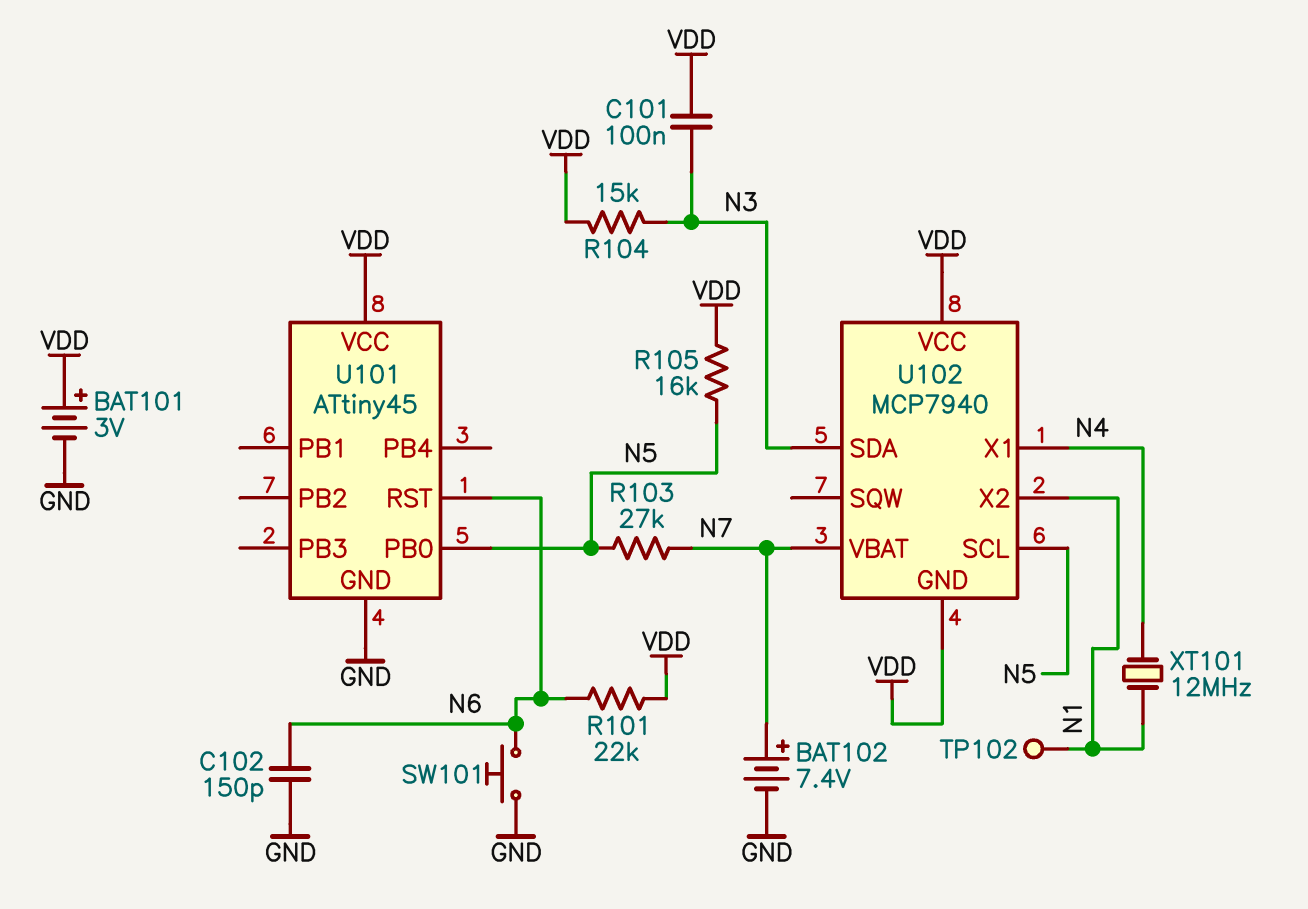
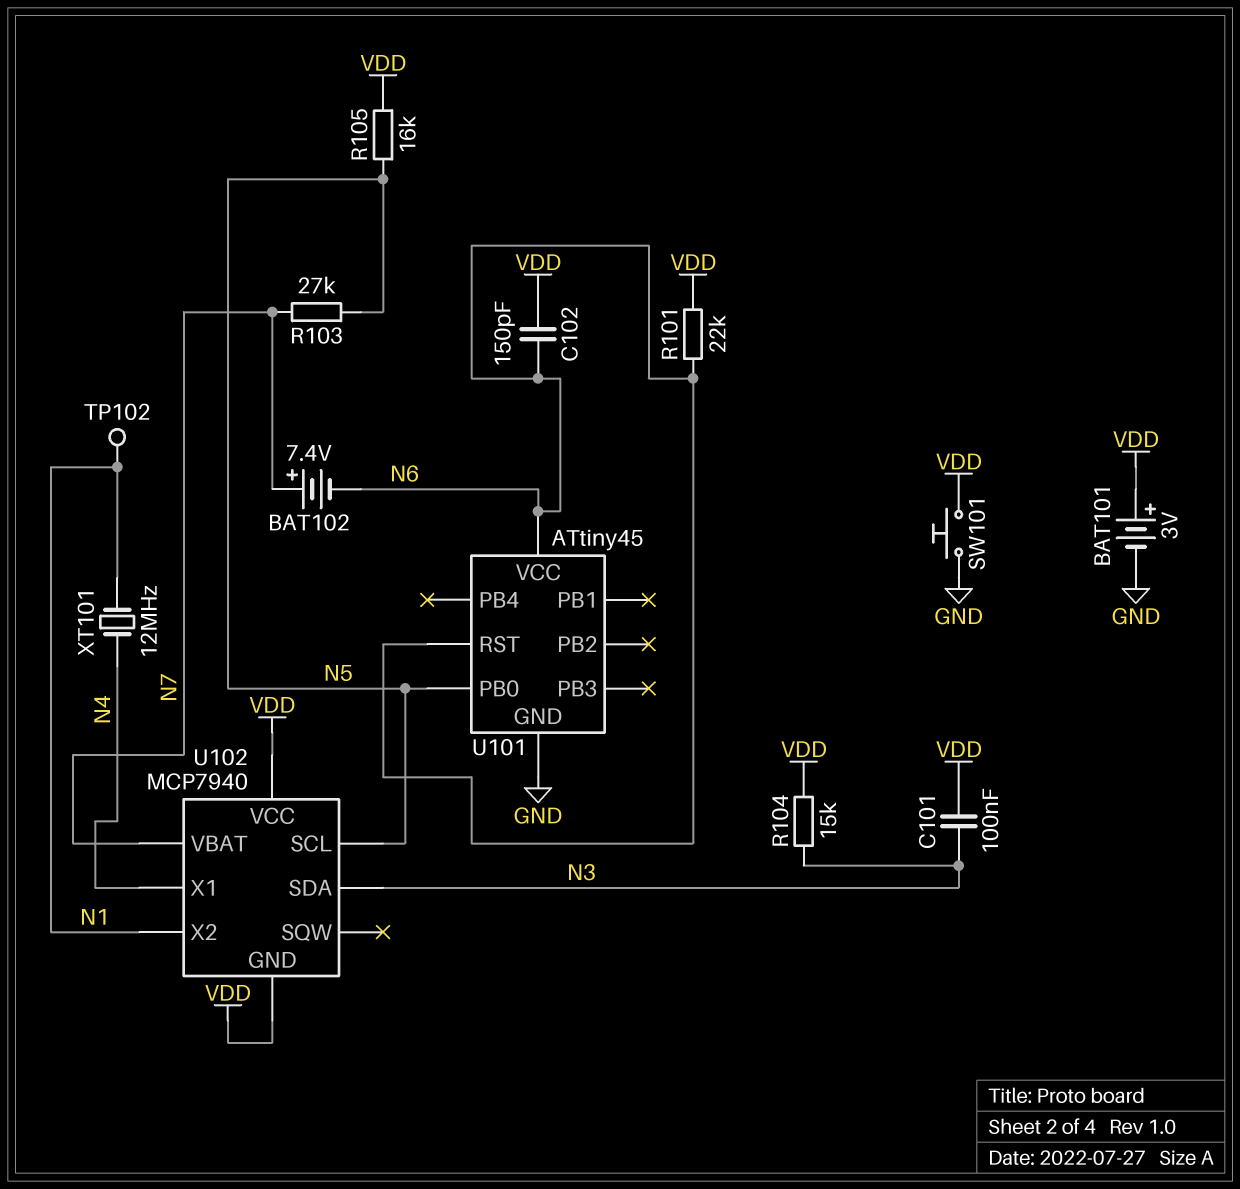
BAT102: 7.4V (plus N7, minus GND) -> 7.4V (plus N7, minus N6)
C102: 150pF (GND, N6) -> 150pF (N6, VDD)
SW101: button (GND, N6) -> button (GND, VDD)
U101 pin VCC: VDD -> N6

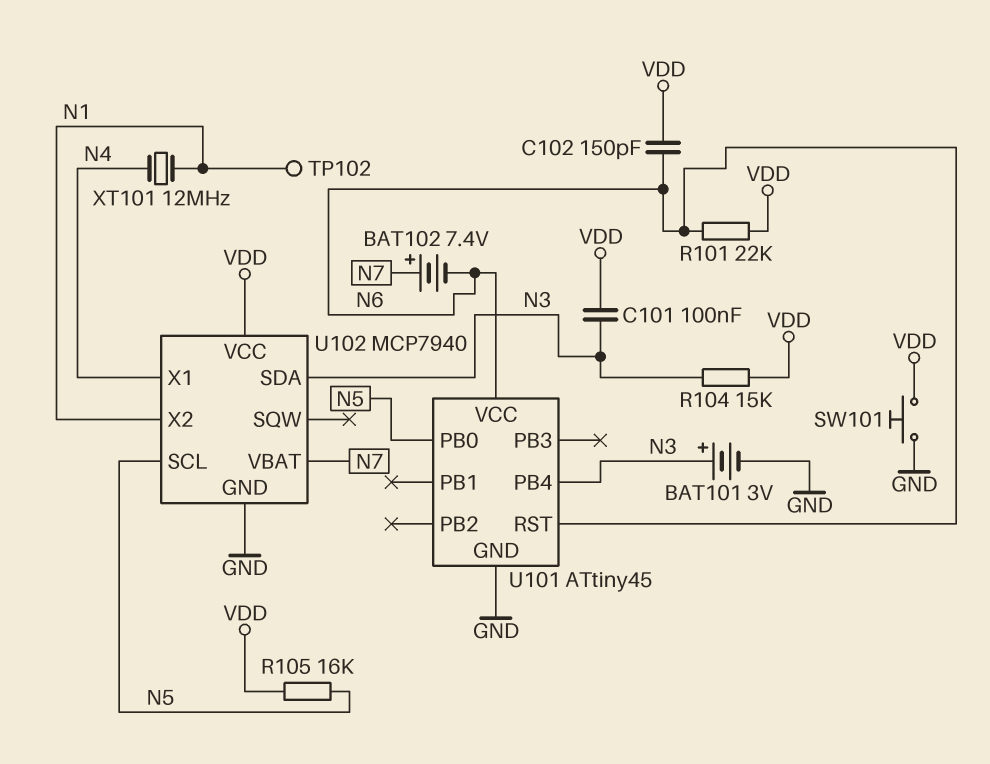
BAT101: 3V (plus VDD, minus GND) -> 3V (plus N3, minus GND)
R103: 27k (N5, N7) -> none
U101 pin PB4: none -> N3
U102 pin GND: VDD -> GND

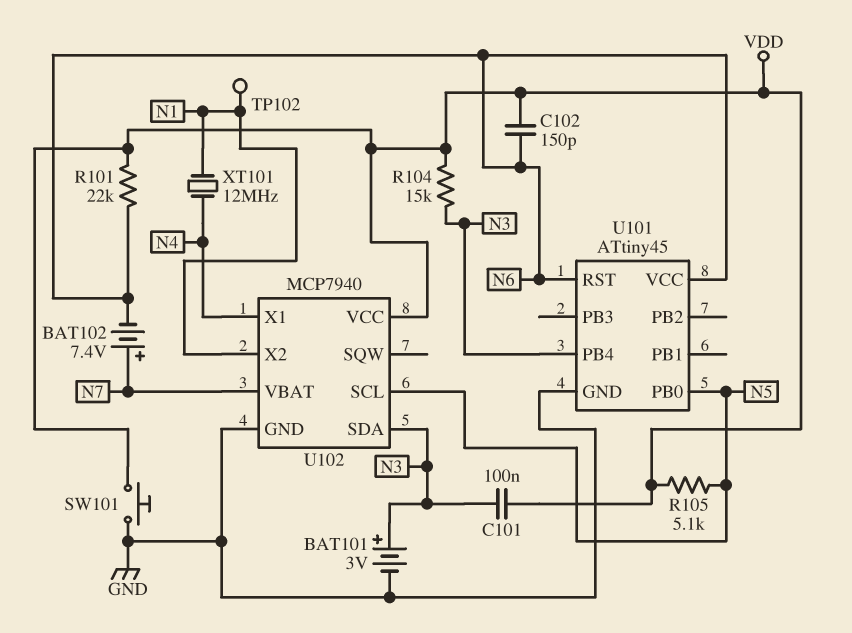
R105: 16k (N5, VDD) -> 5.1k (N5, VDD)

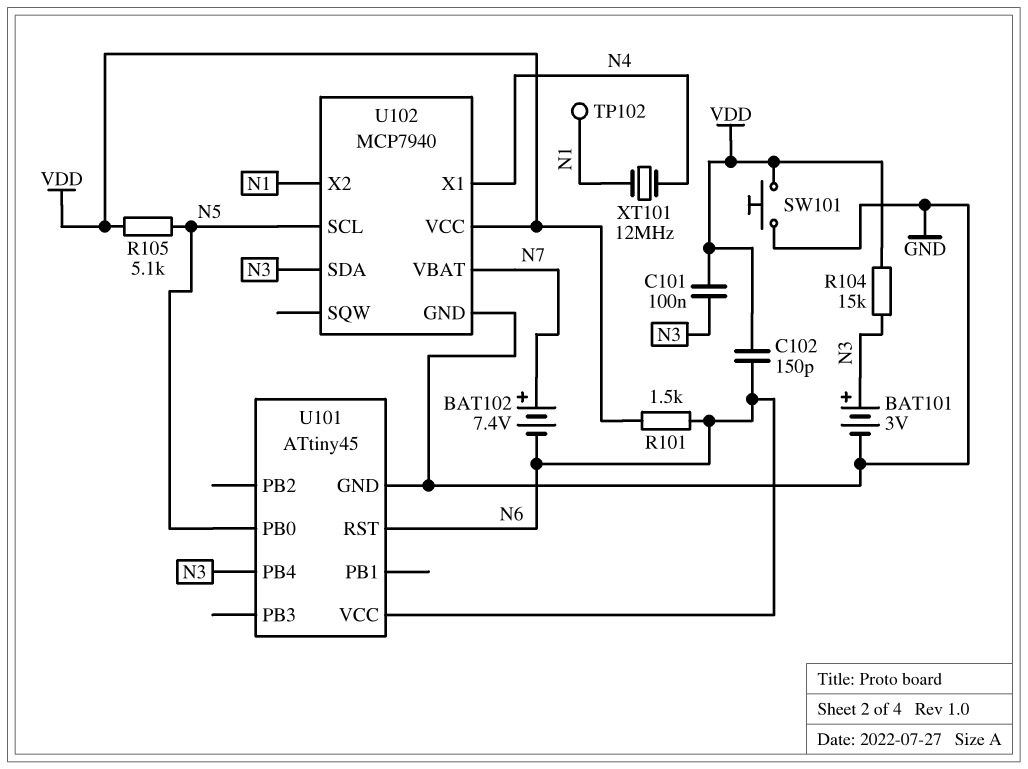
R101: 22k (N6, VDD) -> 1.5k (N6, VDD)

